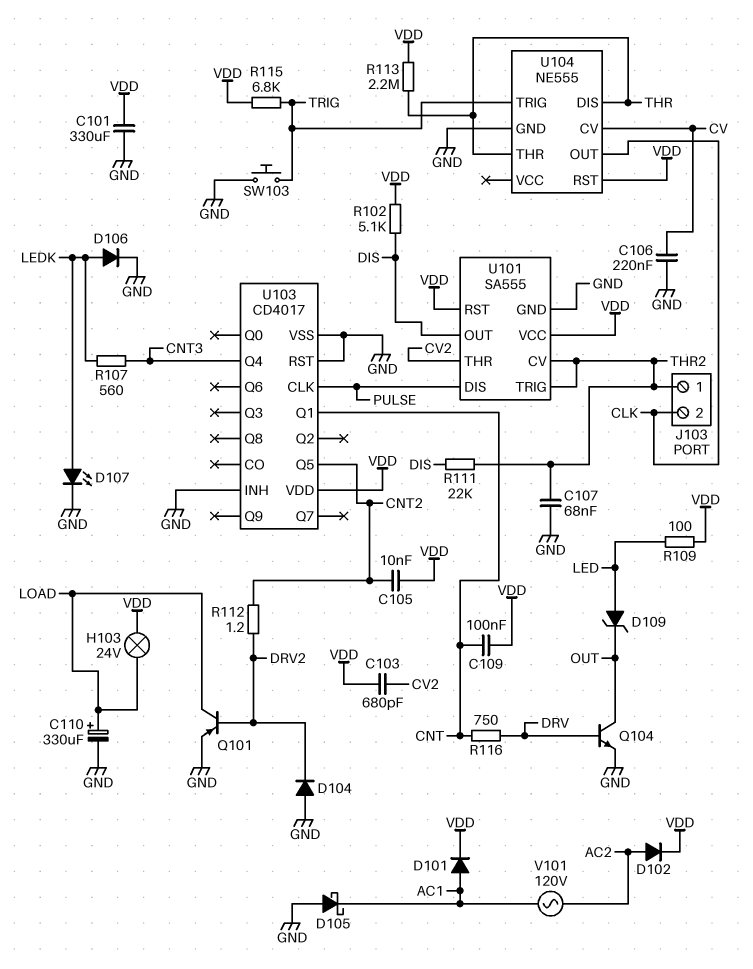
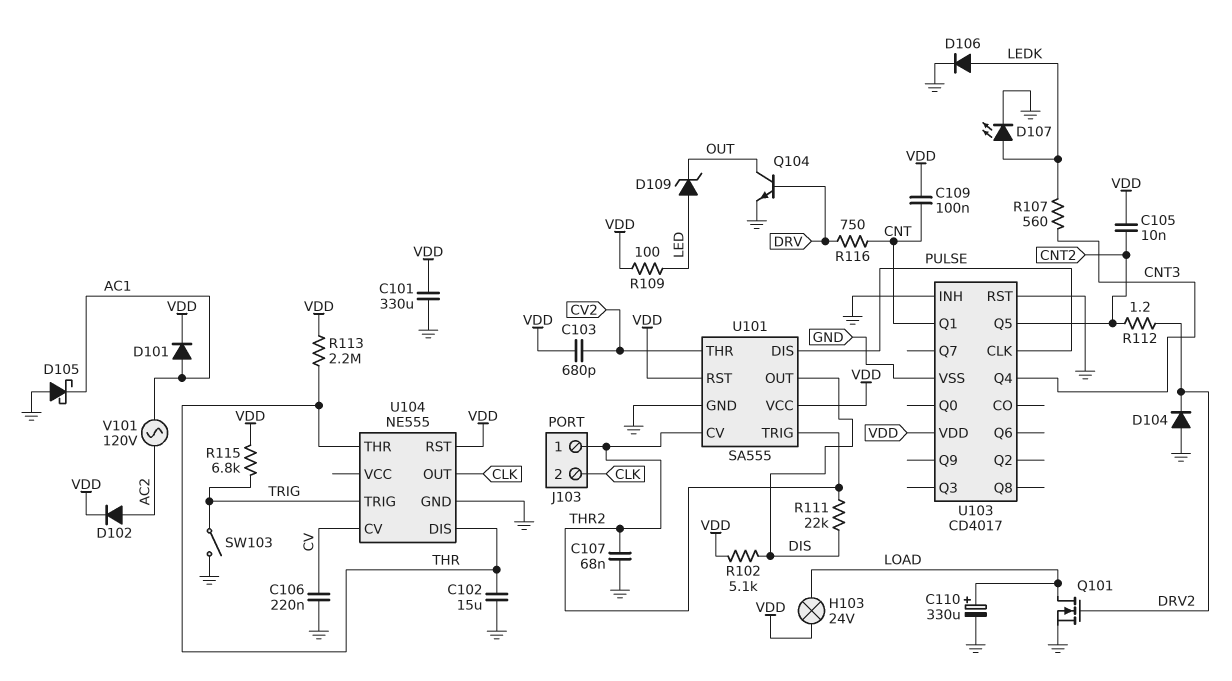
C102: none -> 15uF (GND, THR)
Q101: PNP (B DRV2, C LOAD, E GND) -> NMOS (G DRV2, D LOAD, S GND)
SW103: button (GND, TRIG) -> switch (GND, TRIG)

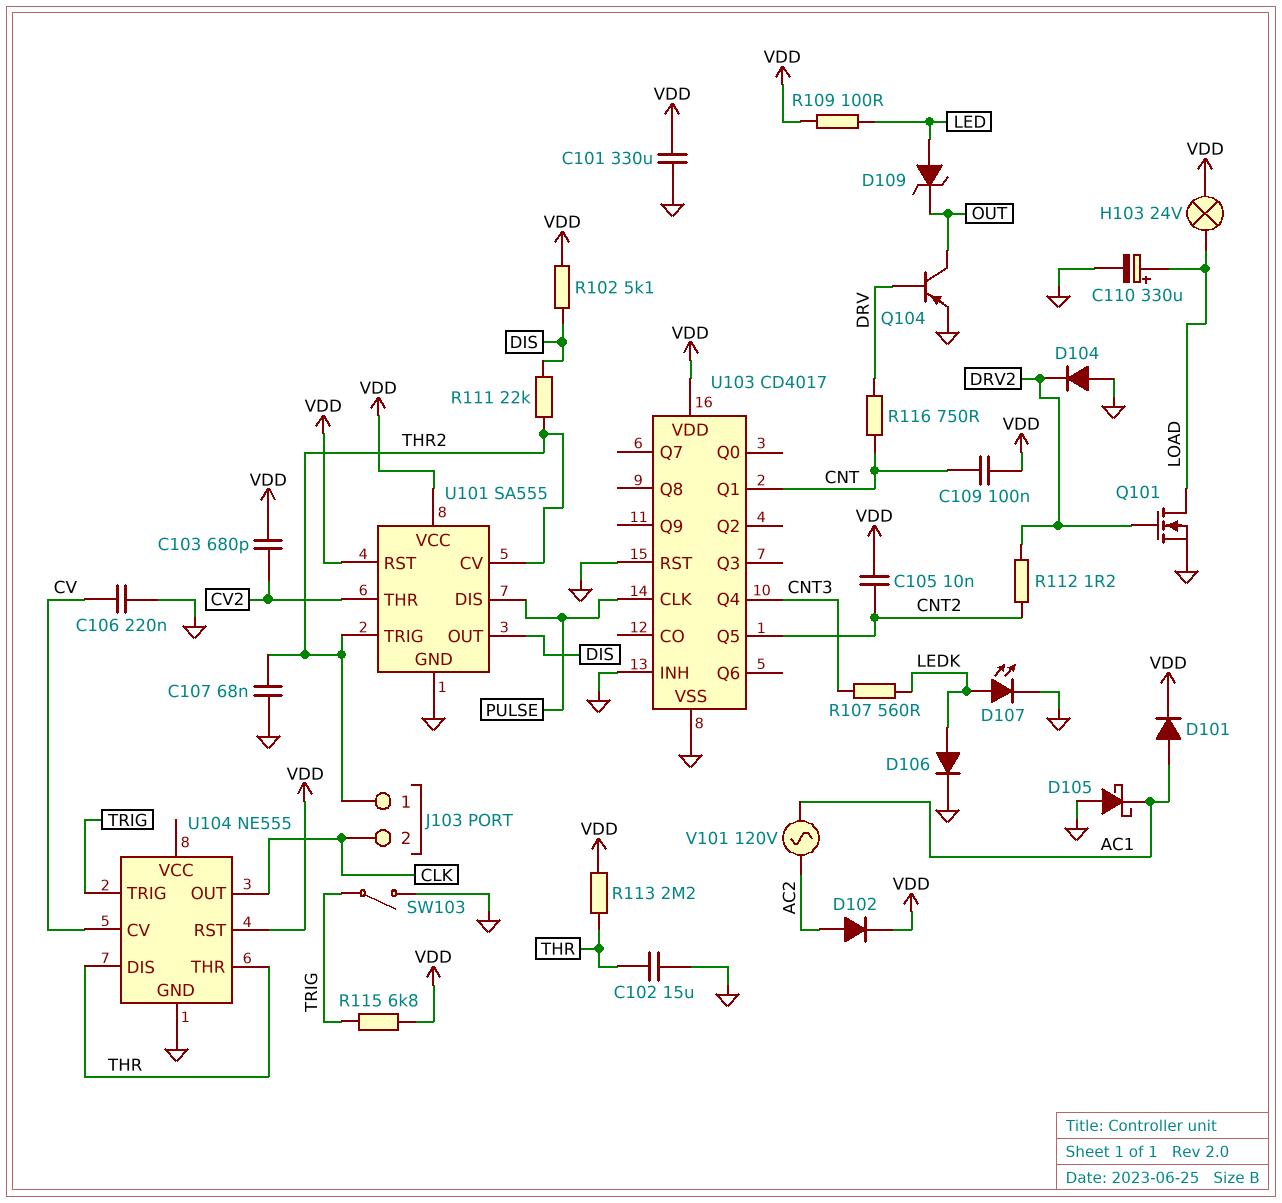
Q104: NPN (B DRV, C OUT, E GND) -> PNP (B DRV, C OUT, E GND)

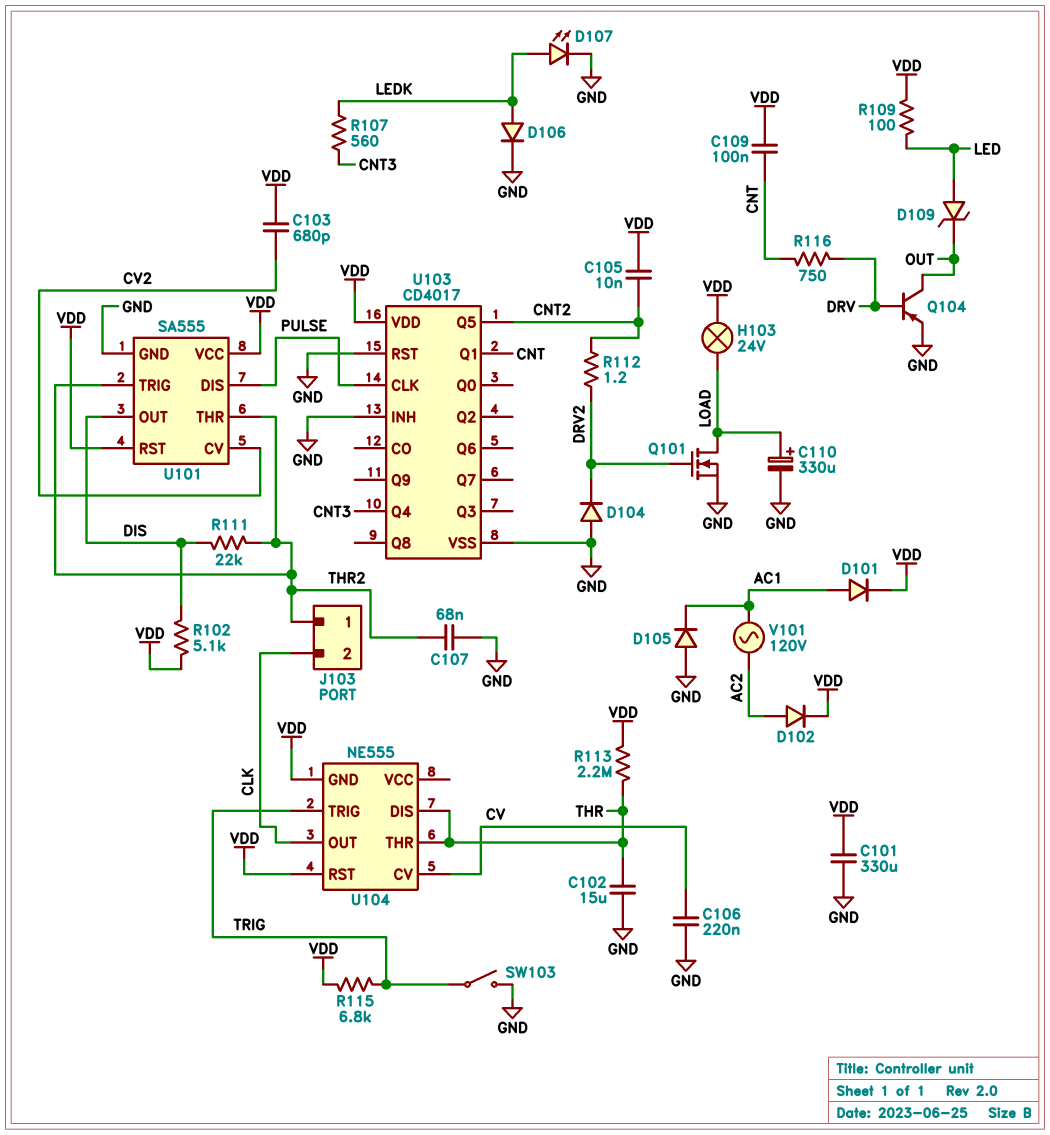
D105: schottky (A GND, K AC1) -> diode (A GND, K AC1)
U101 pin CV: THR2 -> CV2
U101 pin THR: CV2 -> THR2
U104 pin GND: GND -> VDD

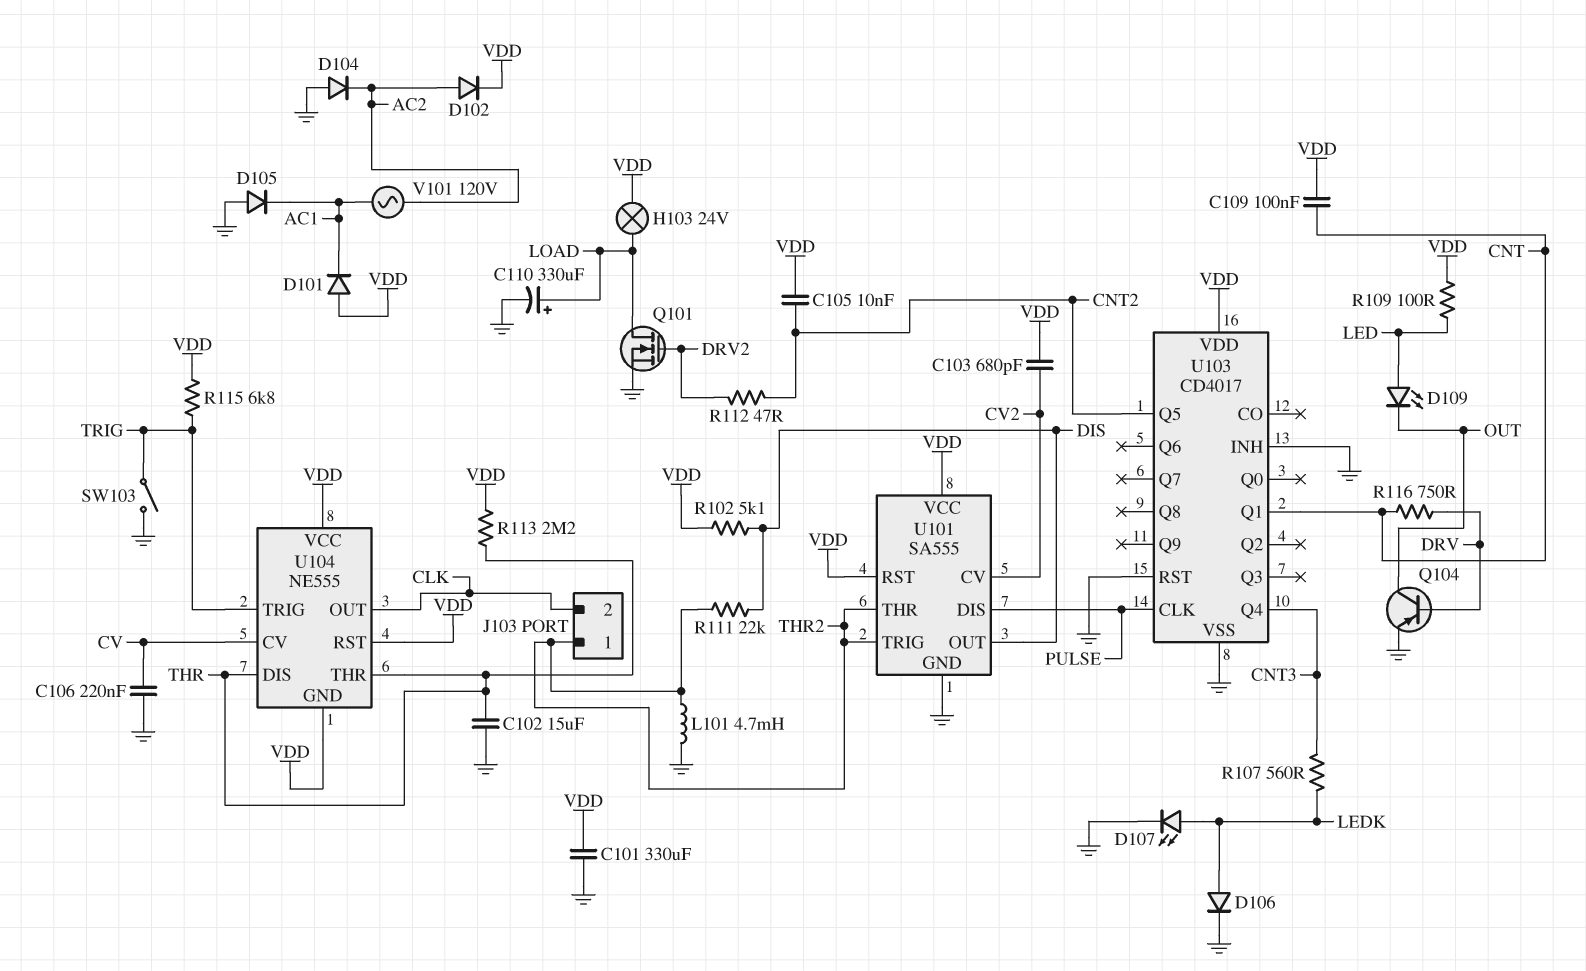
C107: 68nF (GND, THR2) -> none
D101: diode (A AC1, K VDD) -> diode (A VDD, K AC1)
D104: diode (A GND, K DRV2) -> diode (A GND, K AC2)
D109: zener (A LED, K OUT) -> LED (A LED, K OUT)
L101: none -> 4.7mH (GND, THR2)
R112: 1.2 (CNT2, DRV2) -> 47 (CNT2, DRV2)
U104 pin VCC: none -> VDD

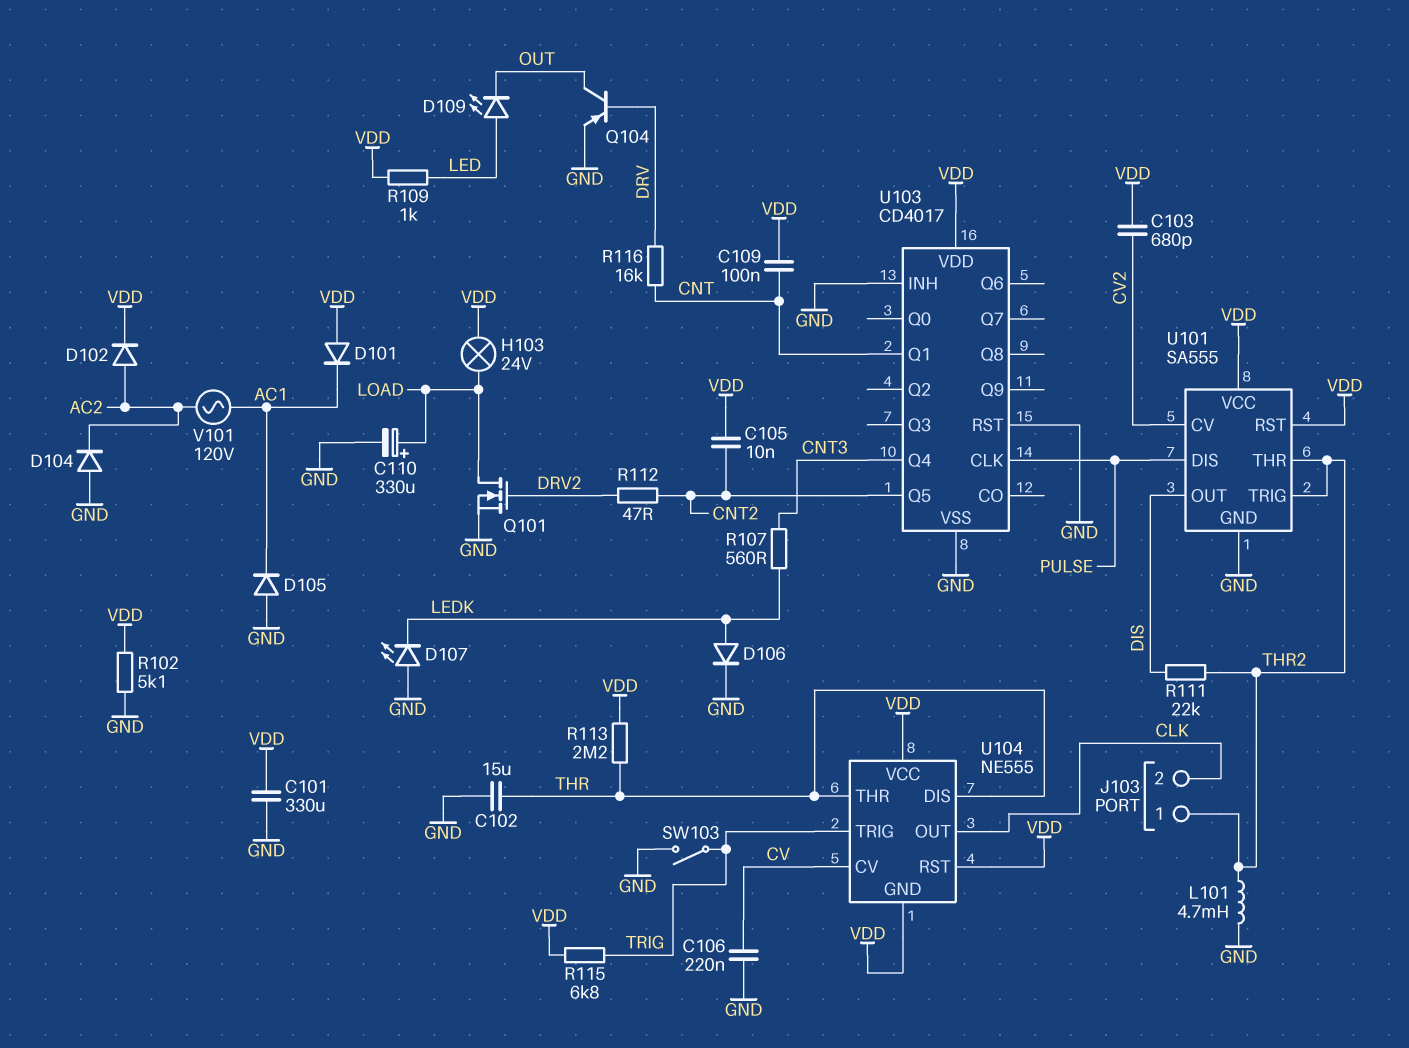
D107: LED (A LEDK, K GND) -> LED (A GND, K LEDK)
R102: 5.1k (DIS, VDD) -> 5.1k (GND, VDD)
R109: 100 (LED, VDD) -> 1k (LED, VDD)
R116: 750 (CNT, DRV) -> 16k (CNT, DRV)

